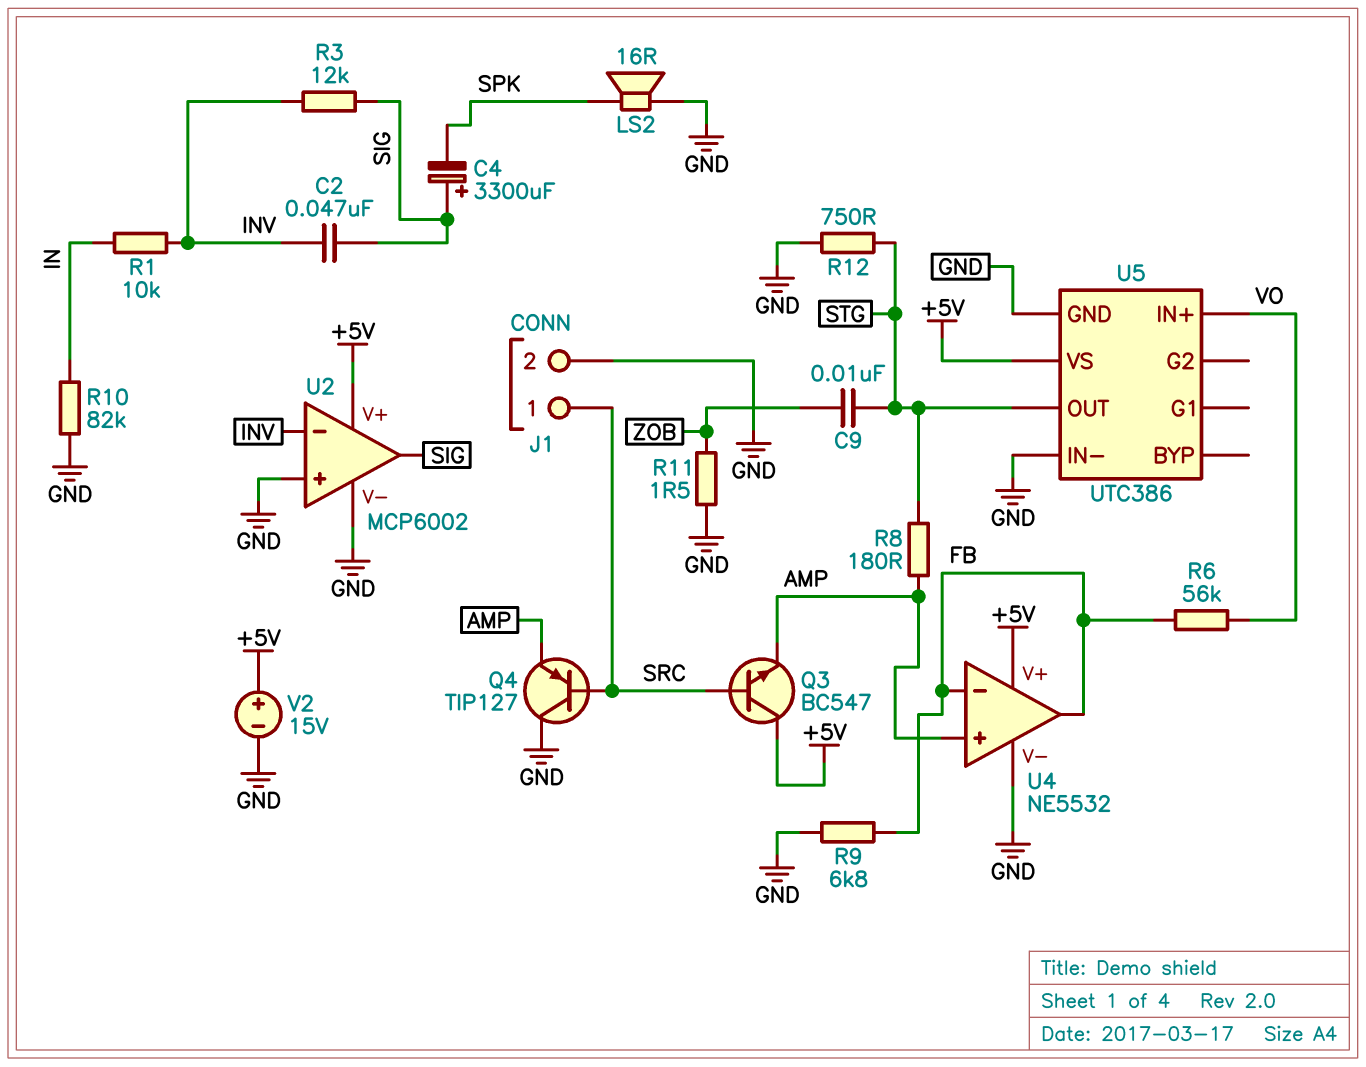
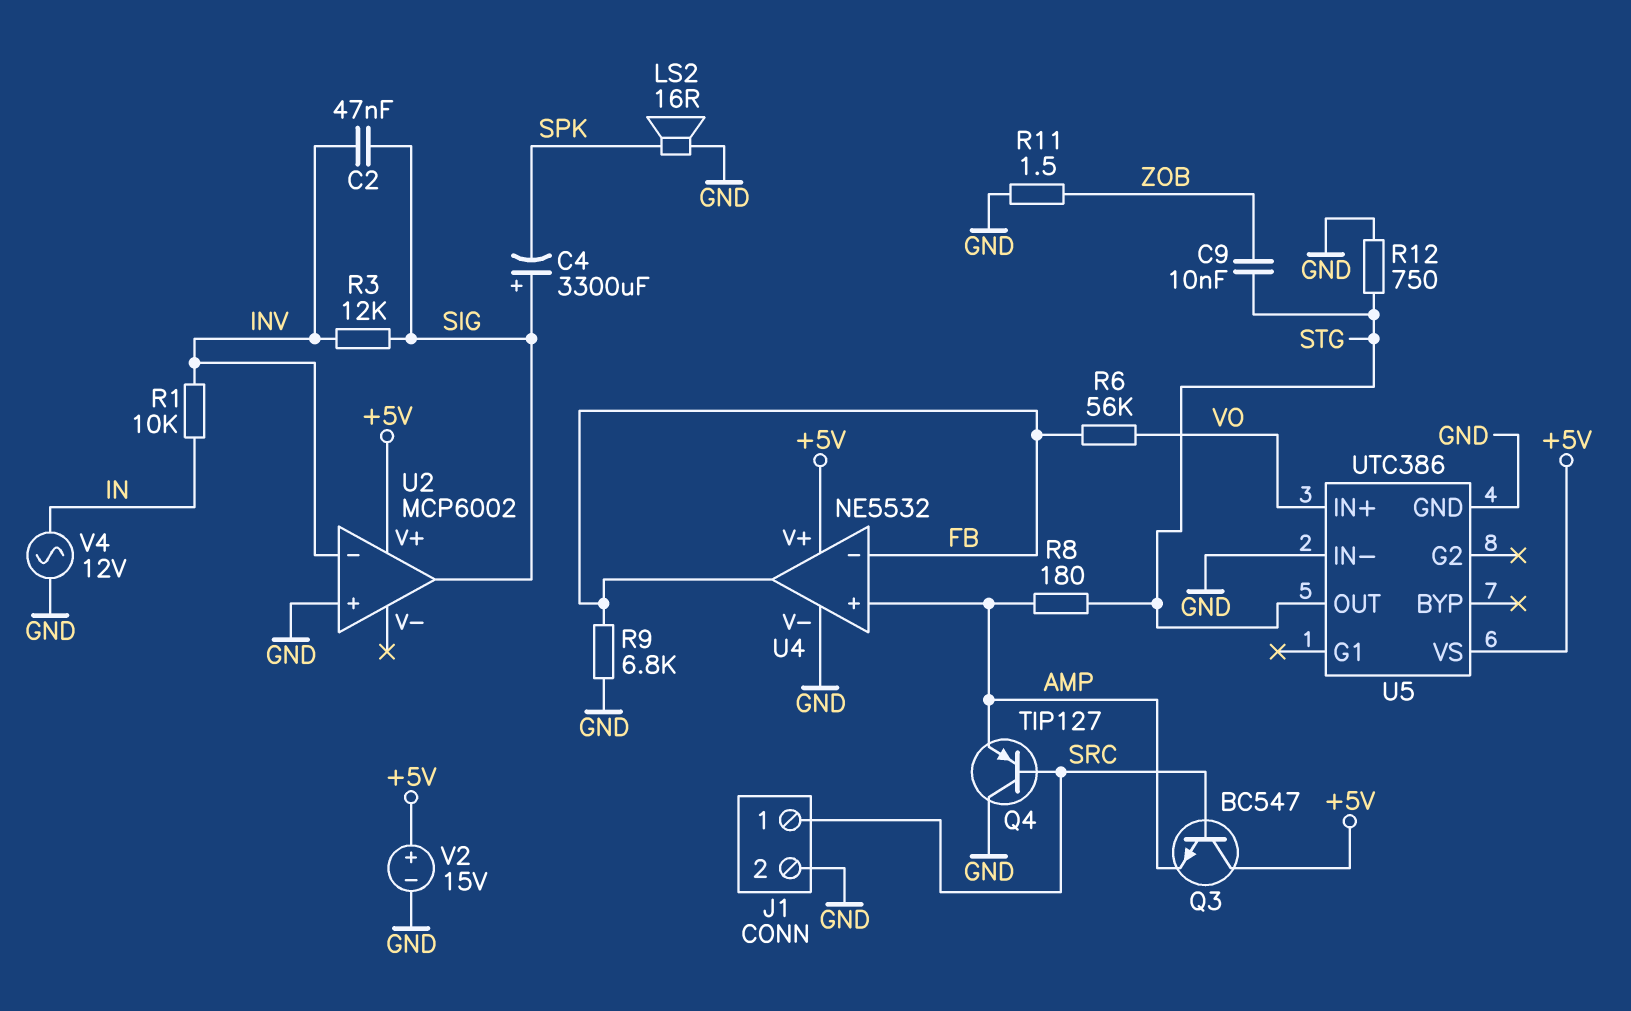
R10: 82k (GND, IN) -> none
U2 pin V-: GND -> none
V4: none -> AC 12V (GND, IN)

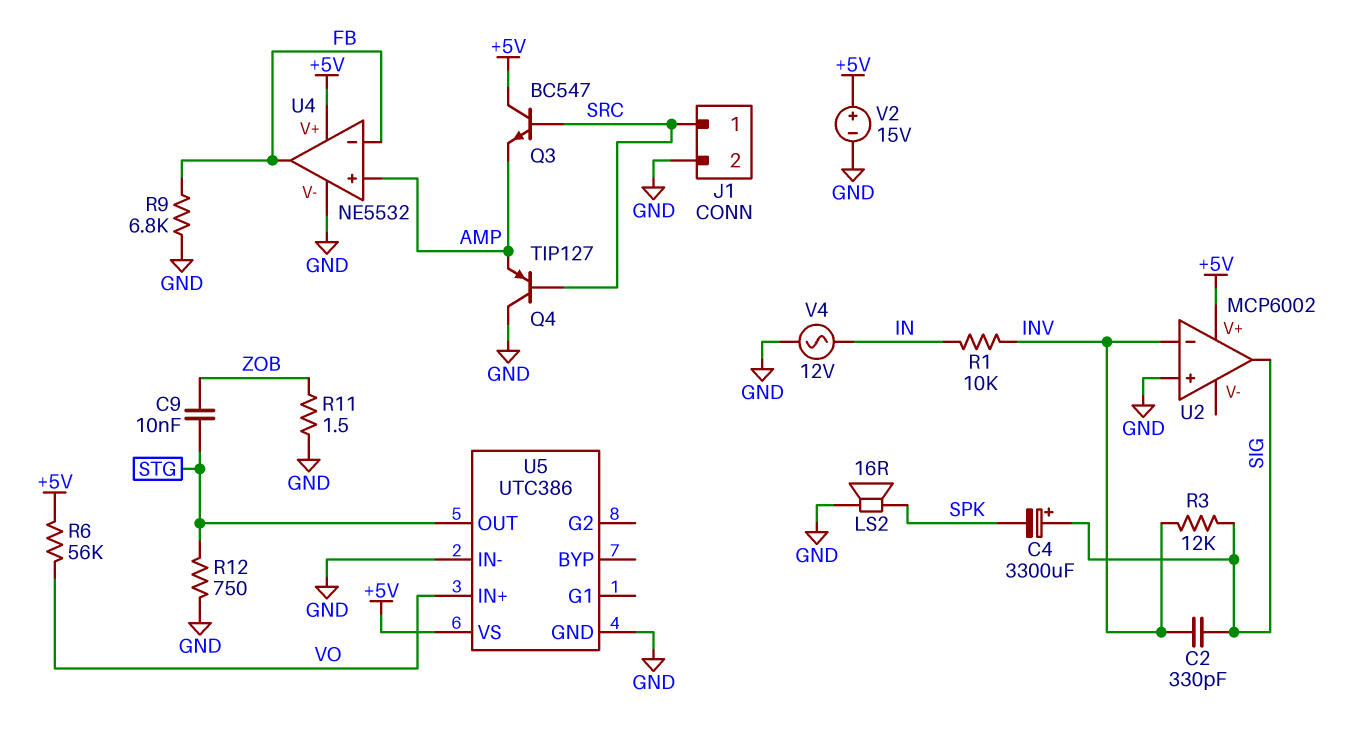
C2: 47nF (INV, SIG) -> 330pF (INV, SIG)
R6: 56k (FB, VO) -> 56k (+5V, VO)
R8: 180 (AMP, STG) -> none

